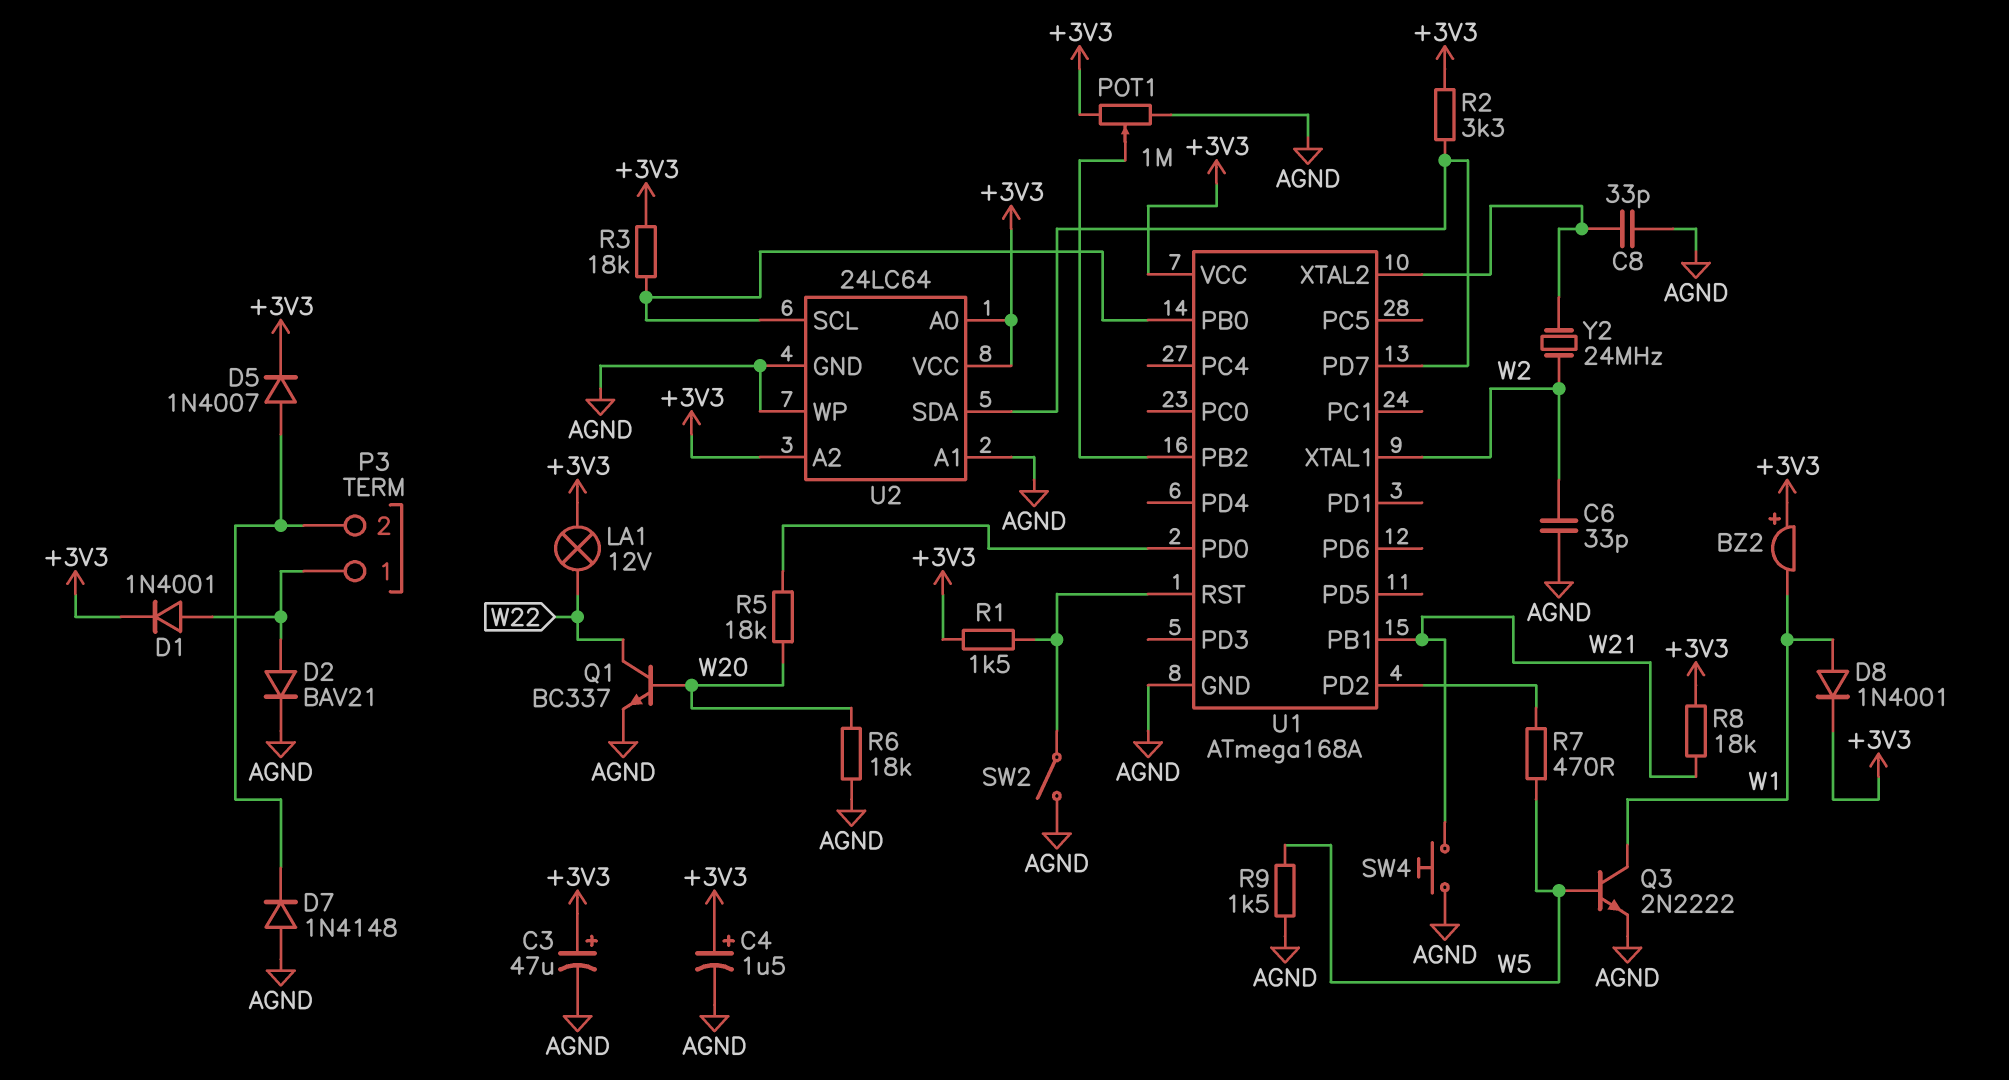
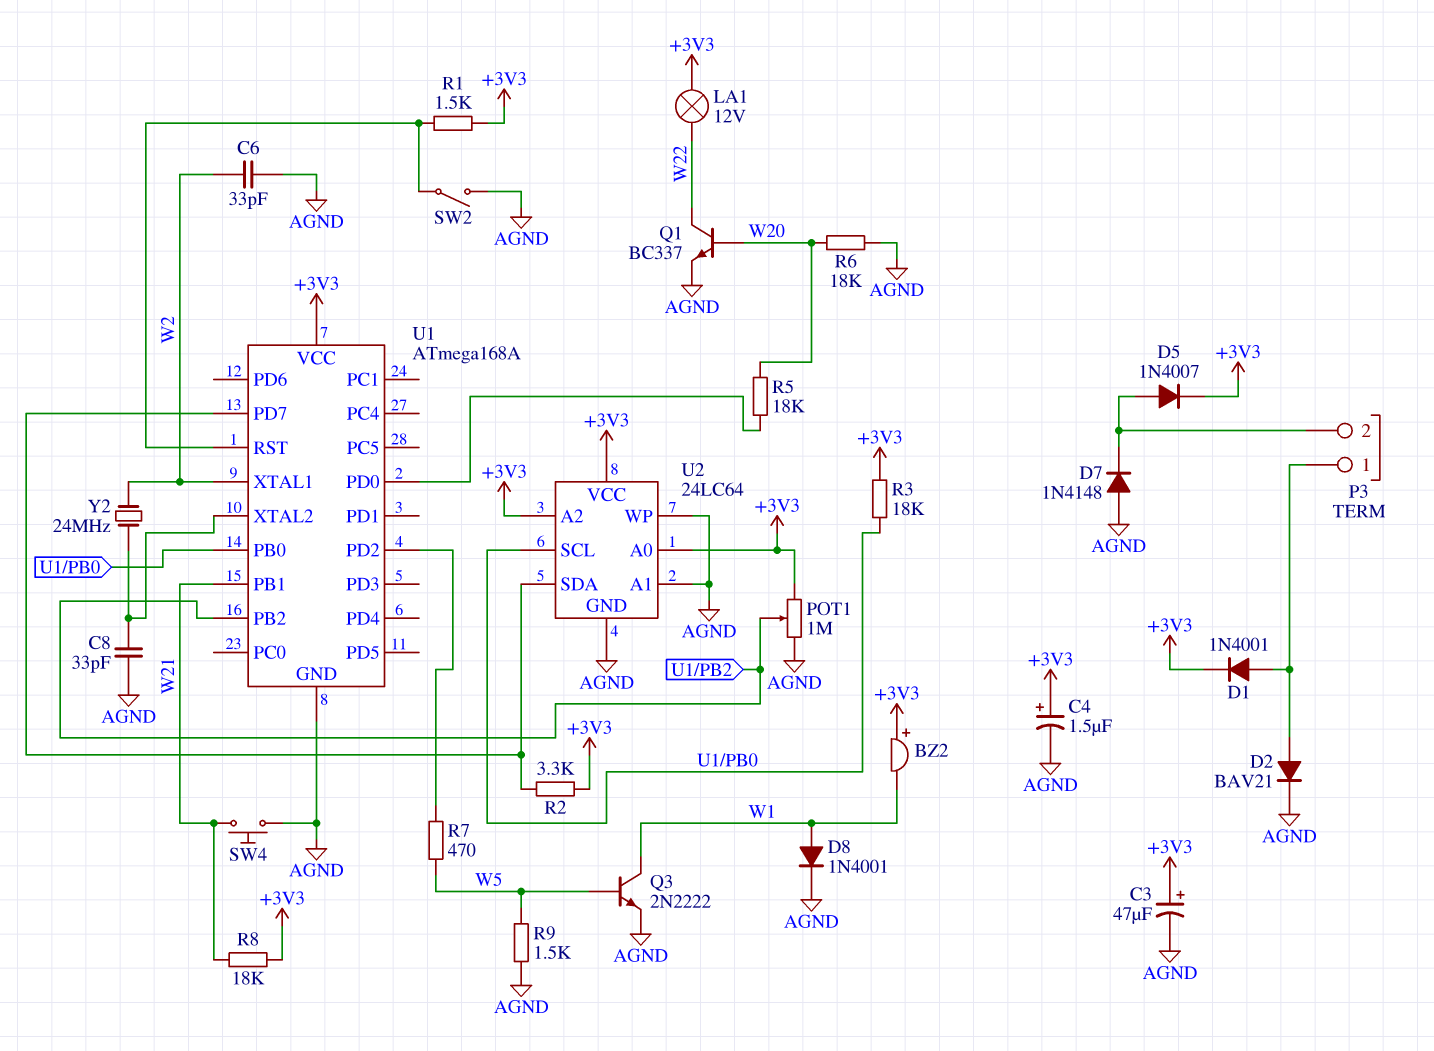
D8: diode 1N4001 (A W1, K +3V3) -> diode 1N4001 (A W1, K AGND)

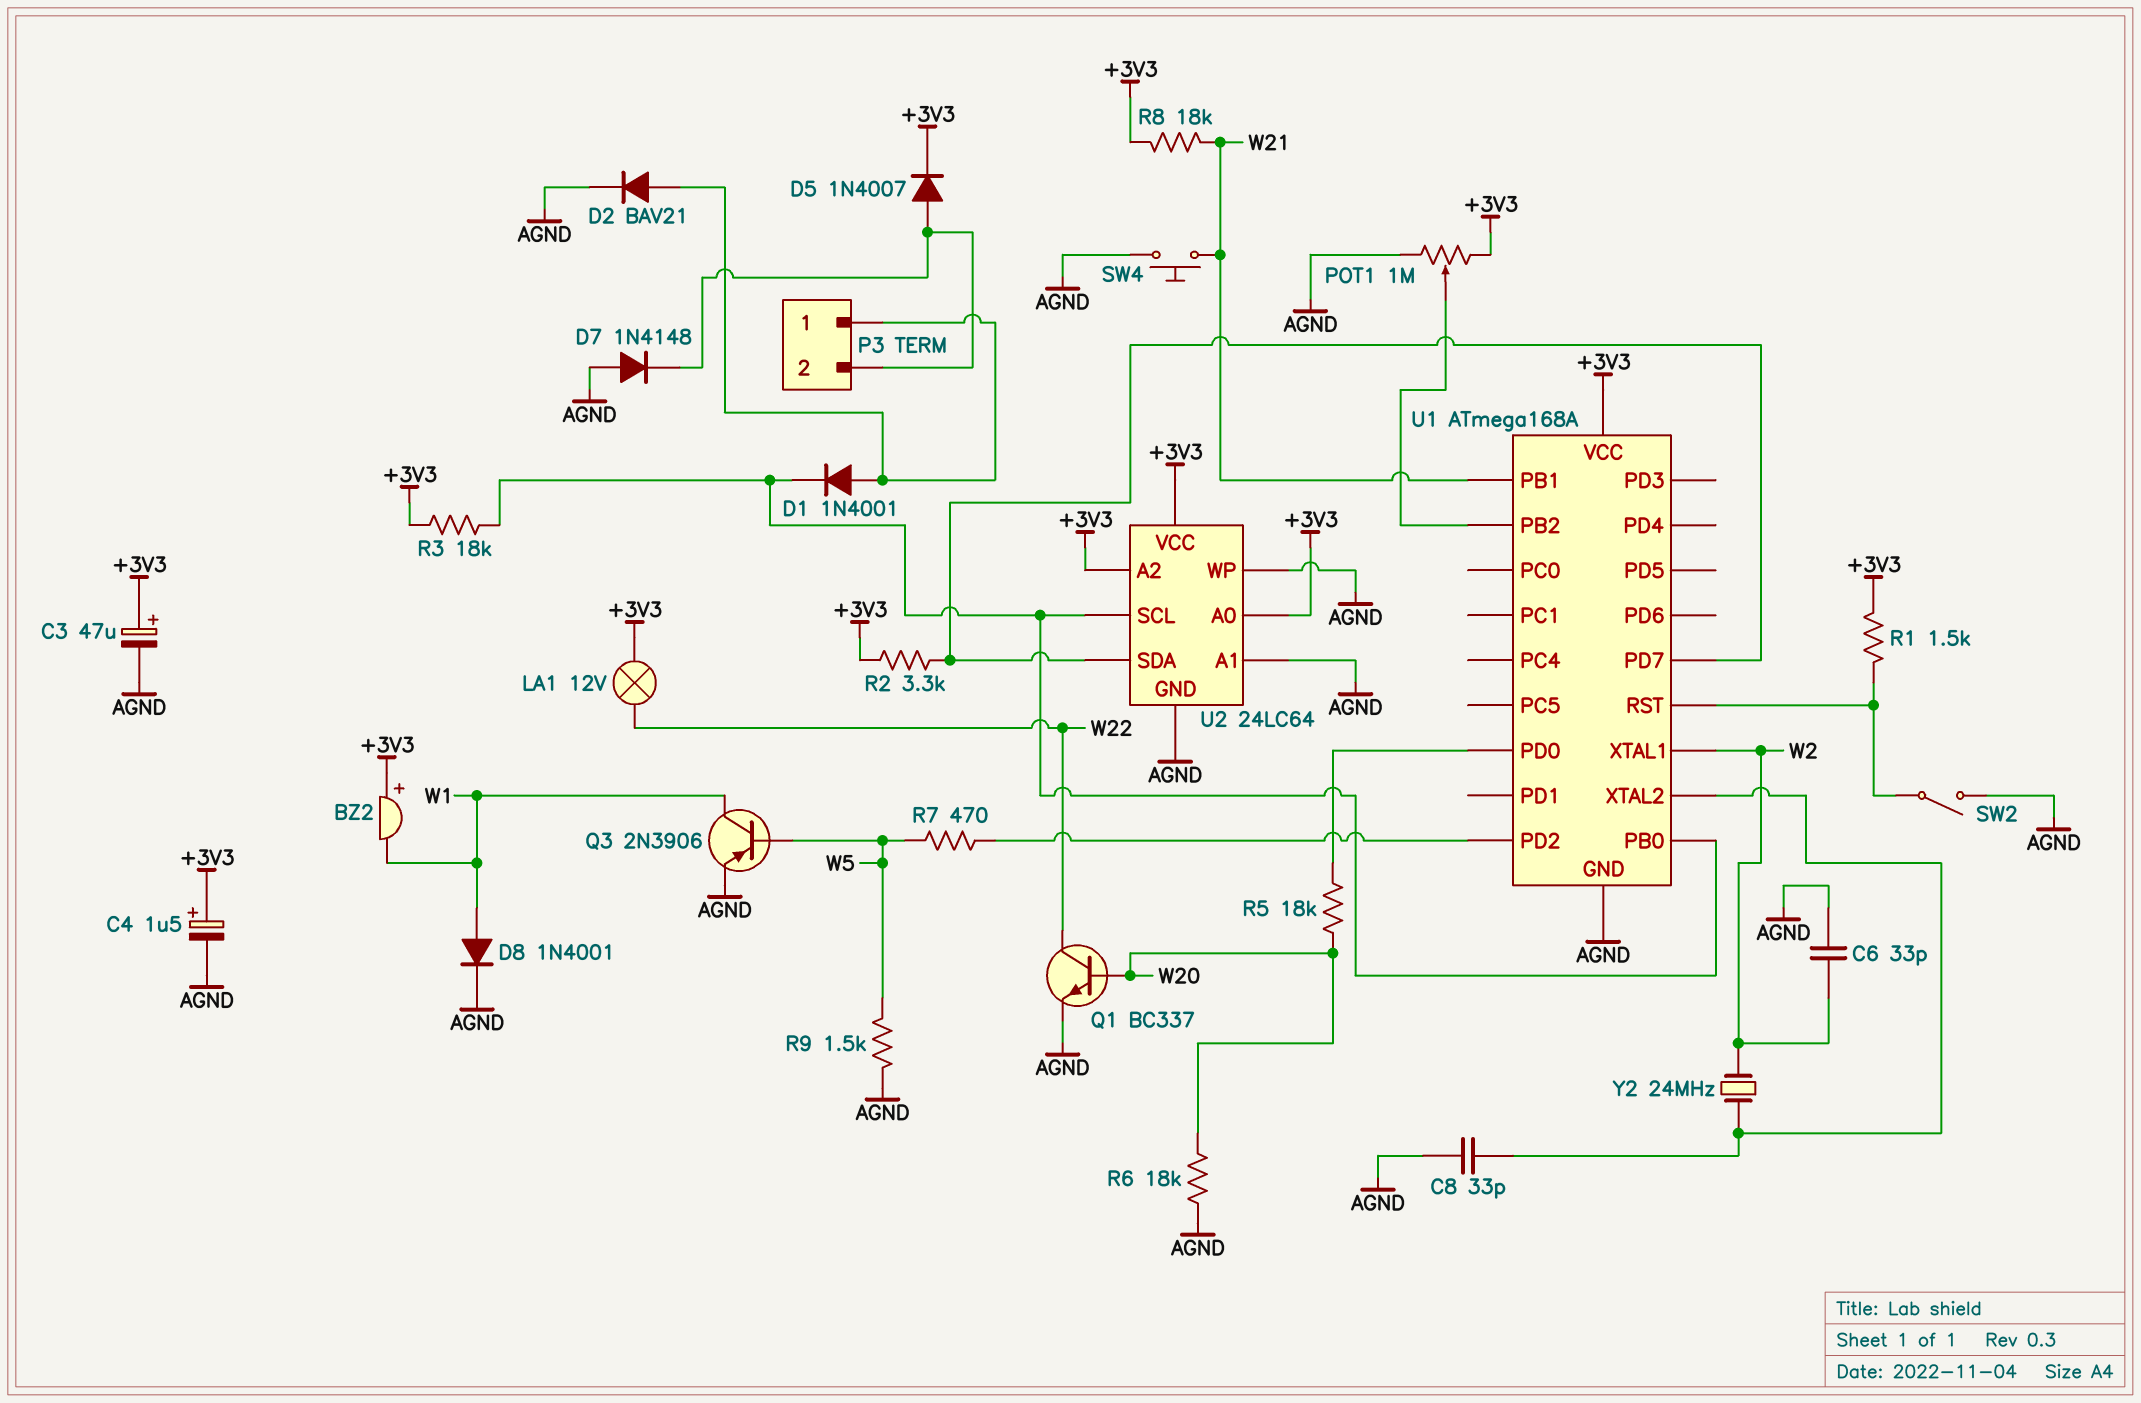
D1: diode 1N4001 (A P3/1, K +3V3) -> diode 1N4001 (A P3/1, K U1/PB0)
Q3: NPN 2N2222 (B W5, C W1, E AGND) -> PNP 2N3906 (B W5, C W1, E AGND)

